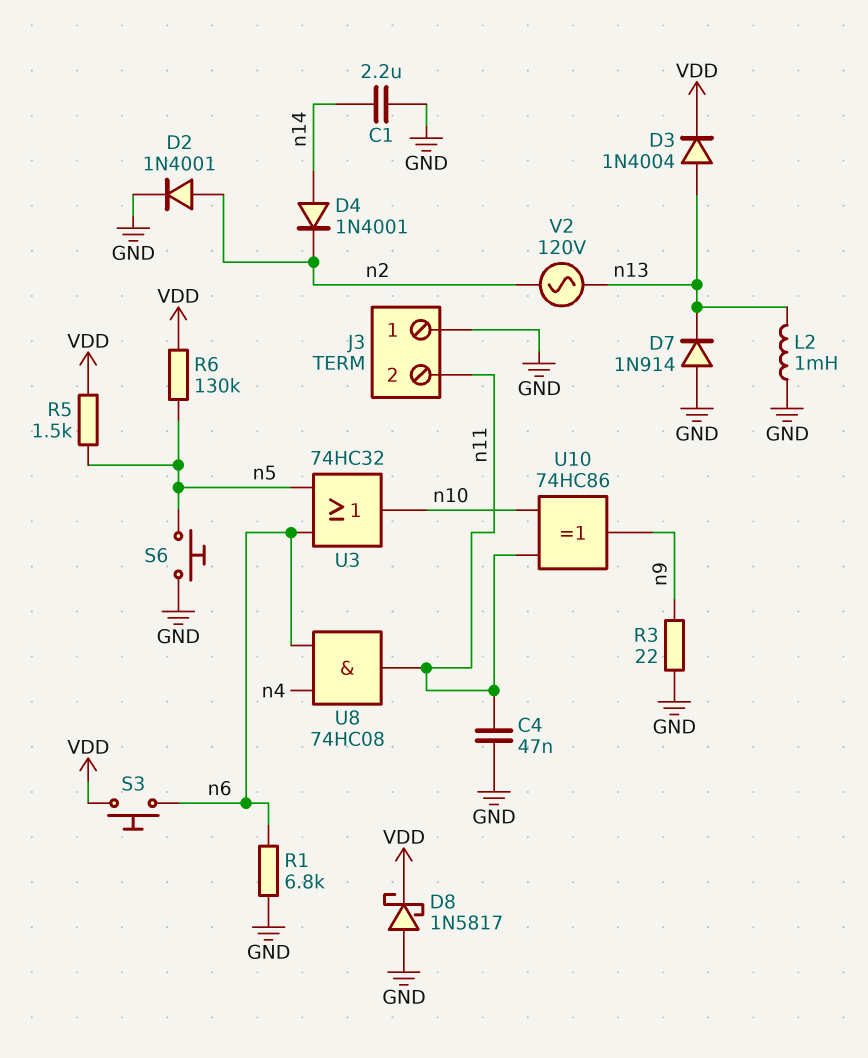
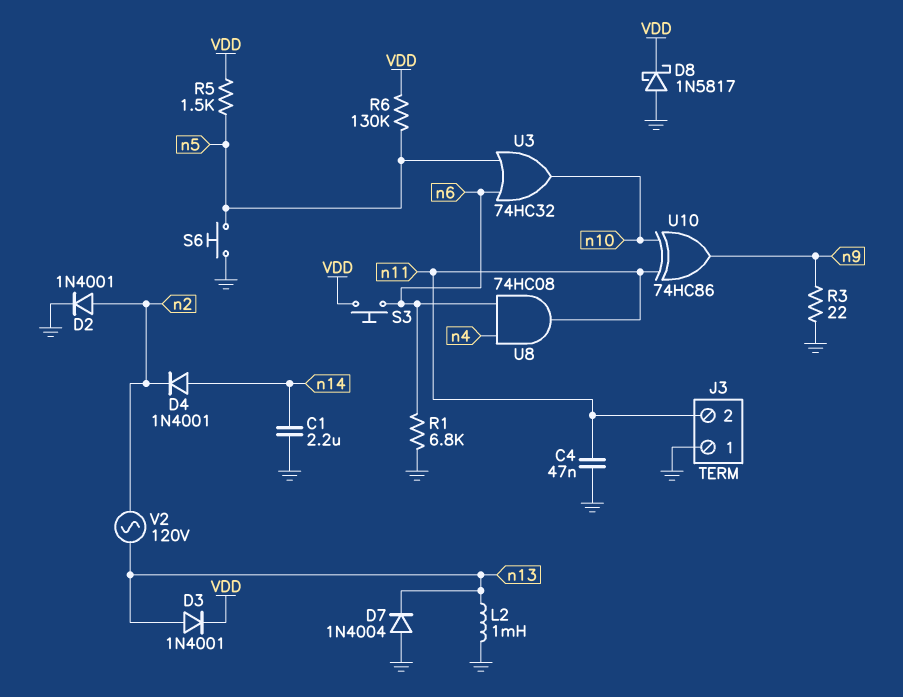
D3: diode 1N4004 (A n13, K VDD) -> diode 1N4001 (A n13, K VDD)
D7: diode 1N914 (A GND, K n13) -> diode 1N4004 (A GND, K n13)

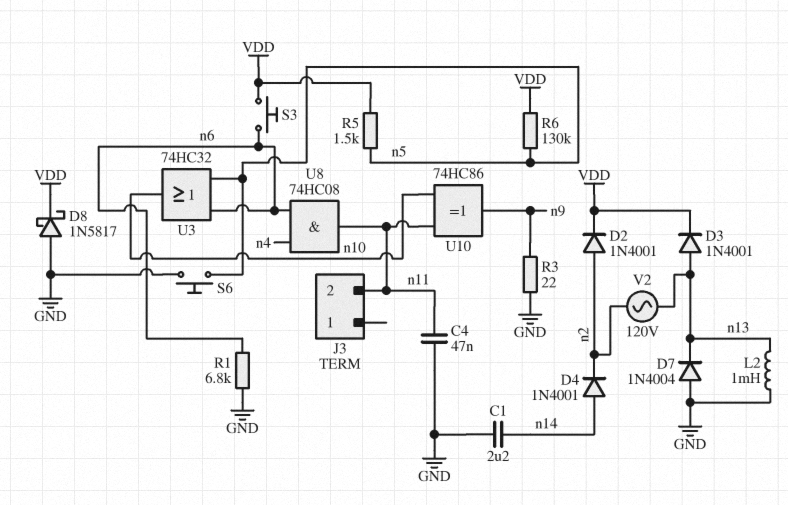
D2: diode 1N4001 (A n2, K GND) -> diode 1N4001 (A n2, K VDD)
J3 pin 1: GND -> none

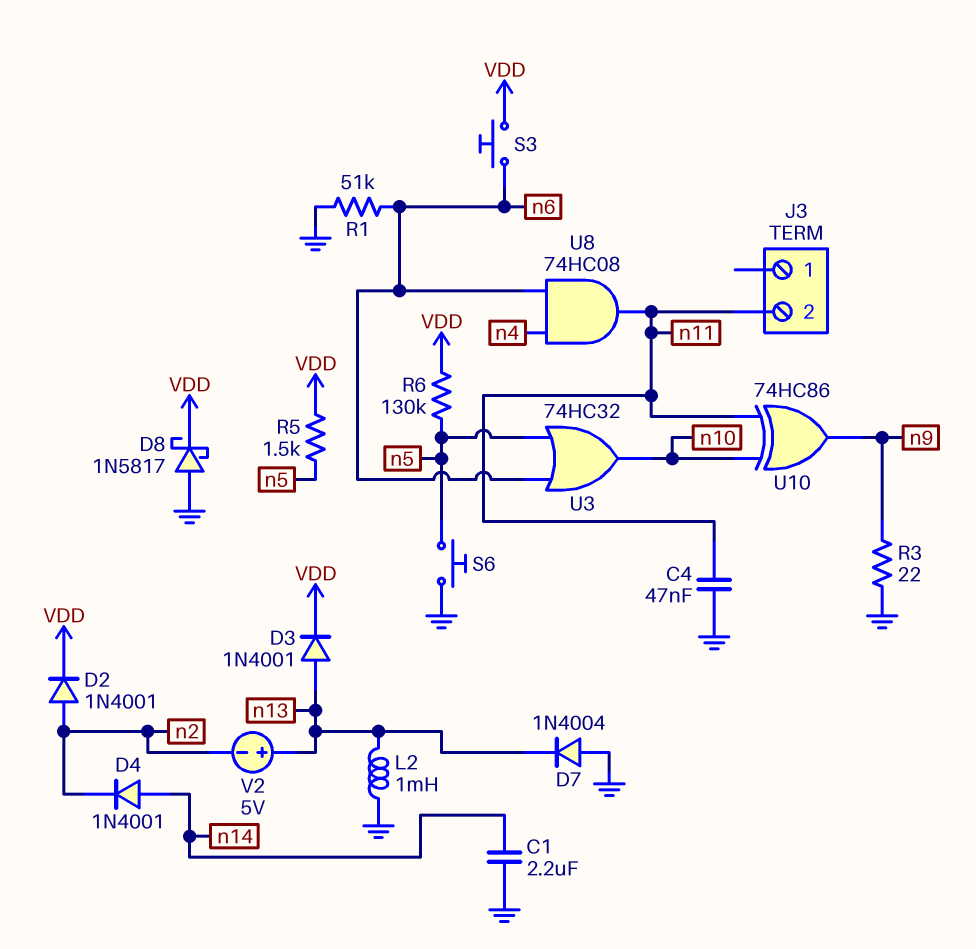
R1: 6.8k (GND, n6) -> 51k (GND, n6)
V2: AC 120V (n2, n13) -> 5V (plus n13, minus n2)

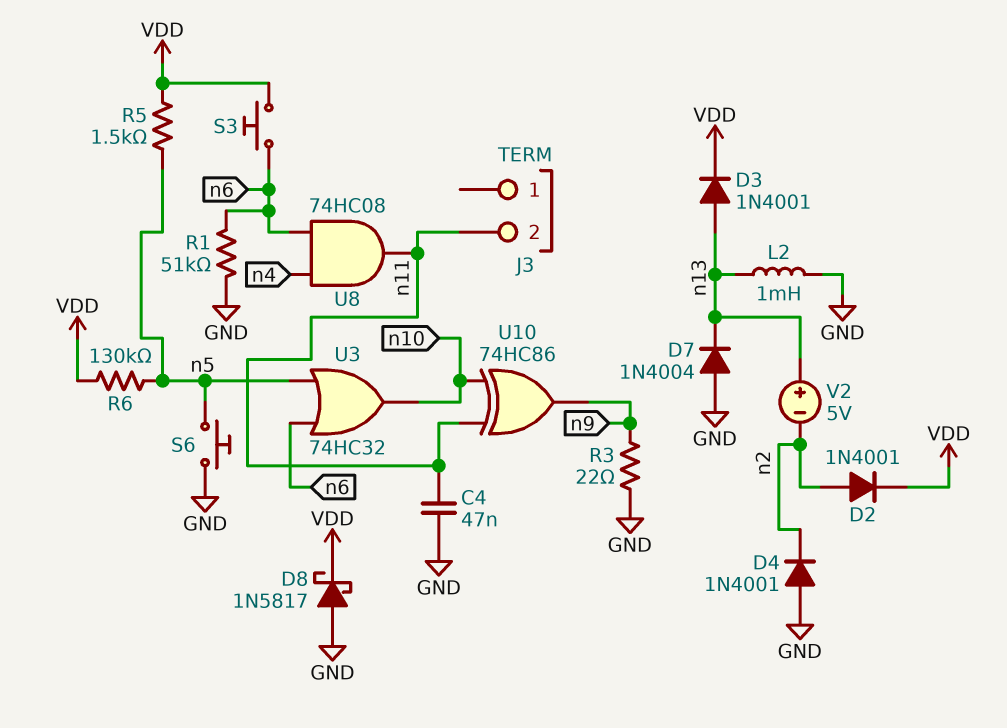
C1: 2.2uF (GND, n14) -> none
D4: diode 1N4001 (A n14, K n2) -> diode 1N4001 (A GND, K n2)

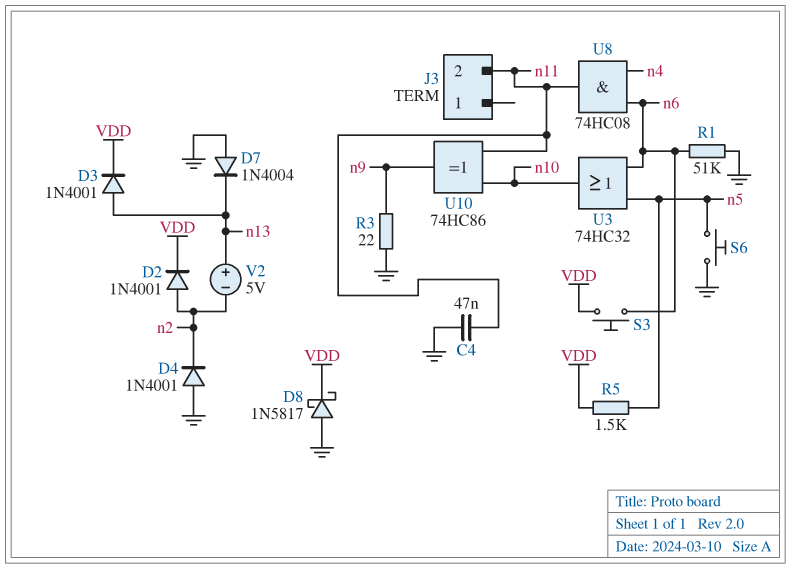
L2: 1mH (GND, n13) -> none
R6: 130k (VDD, n5) -> none

